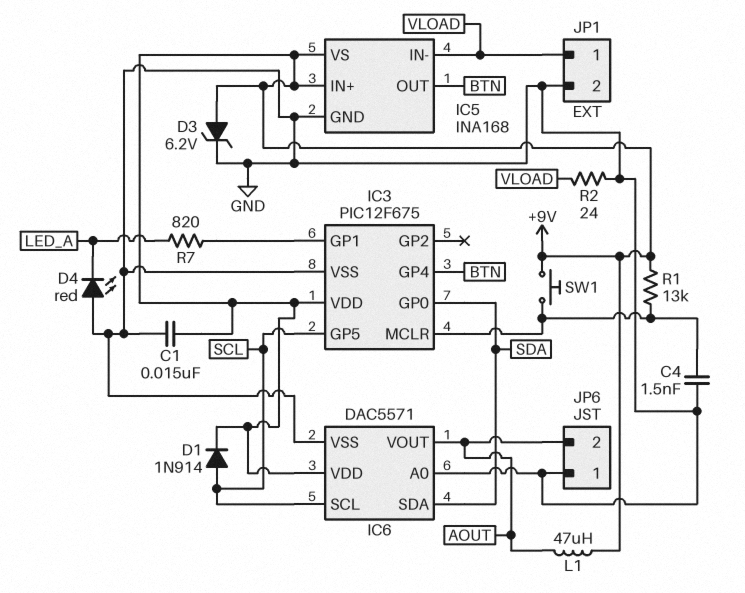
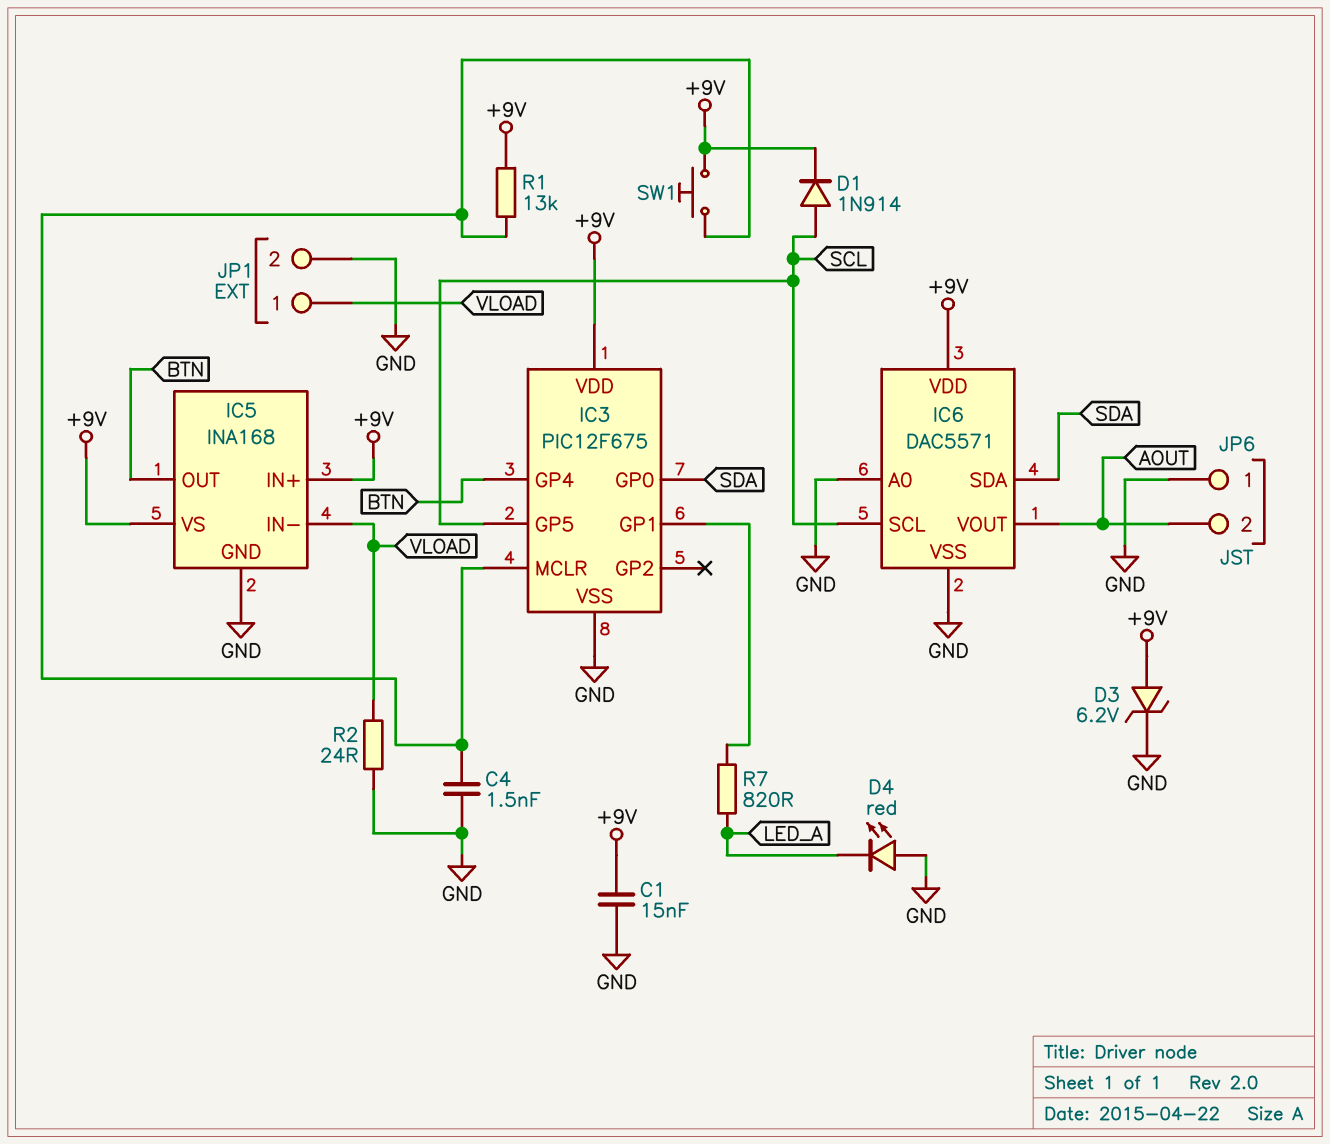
L1: 47uH (+9V, AOUT) -> none

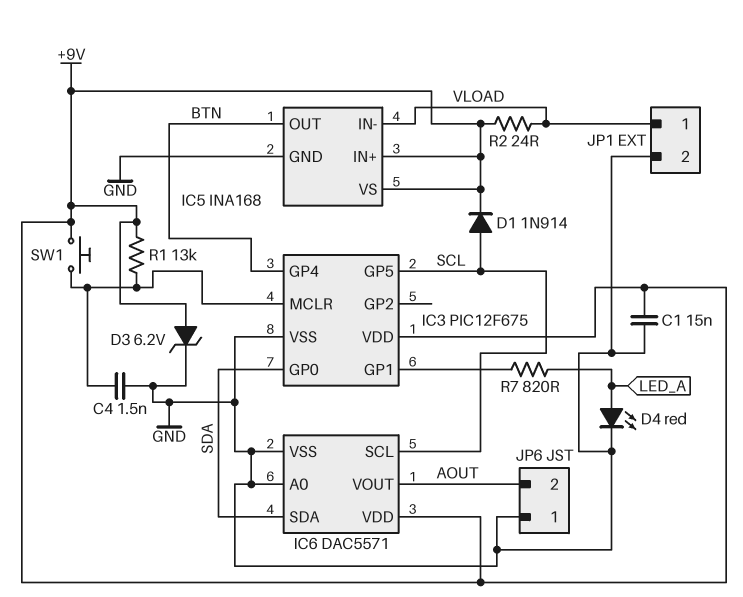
D4: LED red (A GND, K LED_A) -> LED red (A LED_A, K GND)
R2: 24 (GND, VLOAD) -> 24 (+9V, VLOAD)

